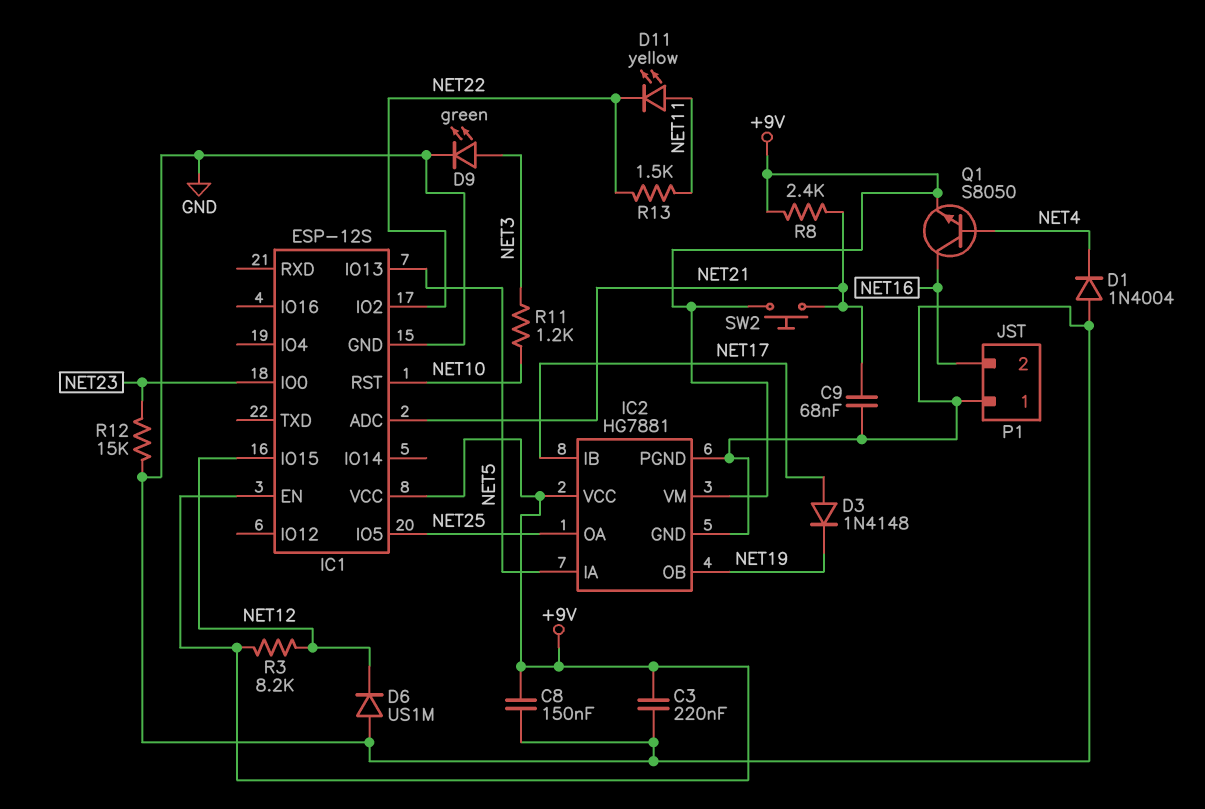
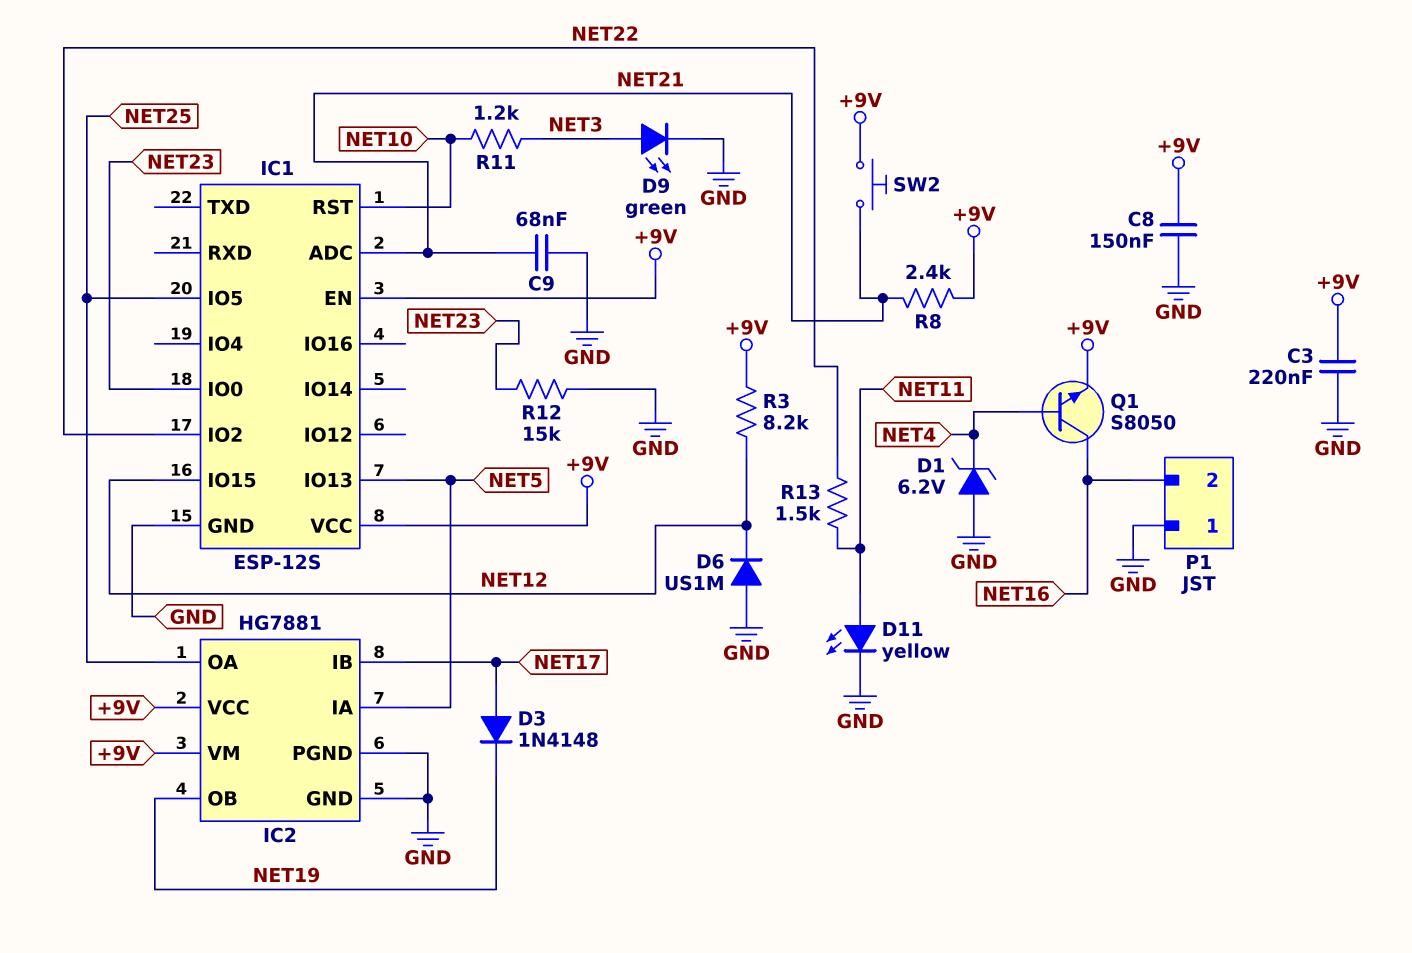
D1: diode 1N4004 (A GND, K NET4) -> zener 6.2V (A GND, K NET4)
D11: LED yellow (A NET11, K NET22) -> LED yellow (A NET11, K GND)

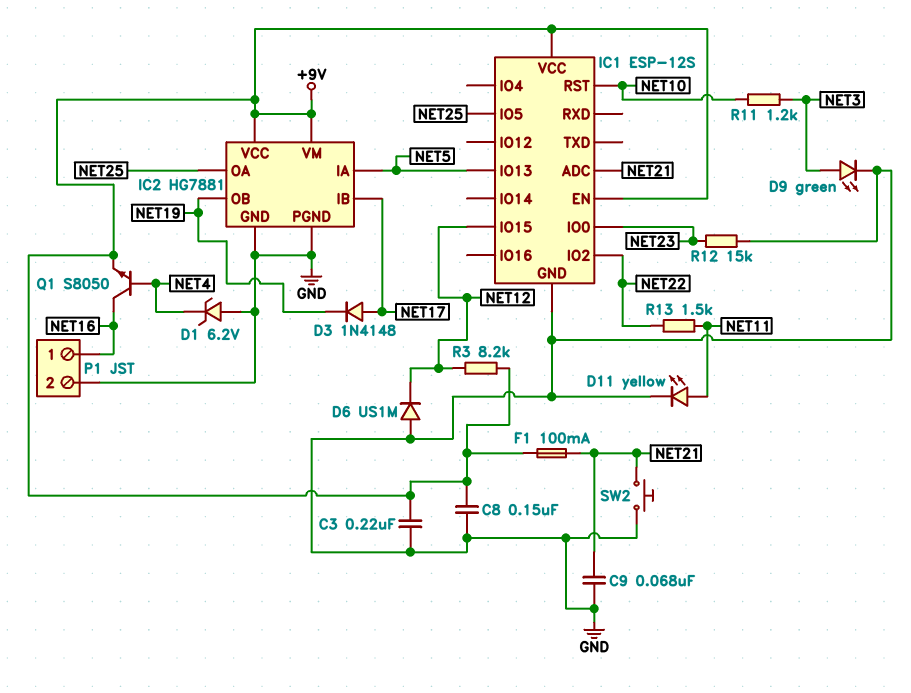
F1: none -> 100mA (+9V, NET21)
P1 pin 1: GND -> NET16
P1 pin 2: NET16 -> GND
R8: 2.4k (+9V, NET21) -> none
SW2: button (+9V, NET21) -> button (GND, NET21)

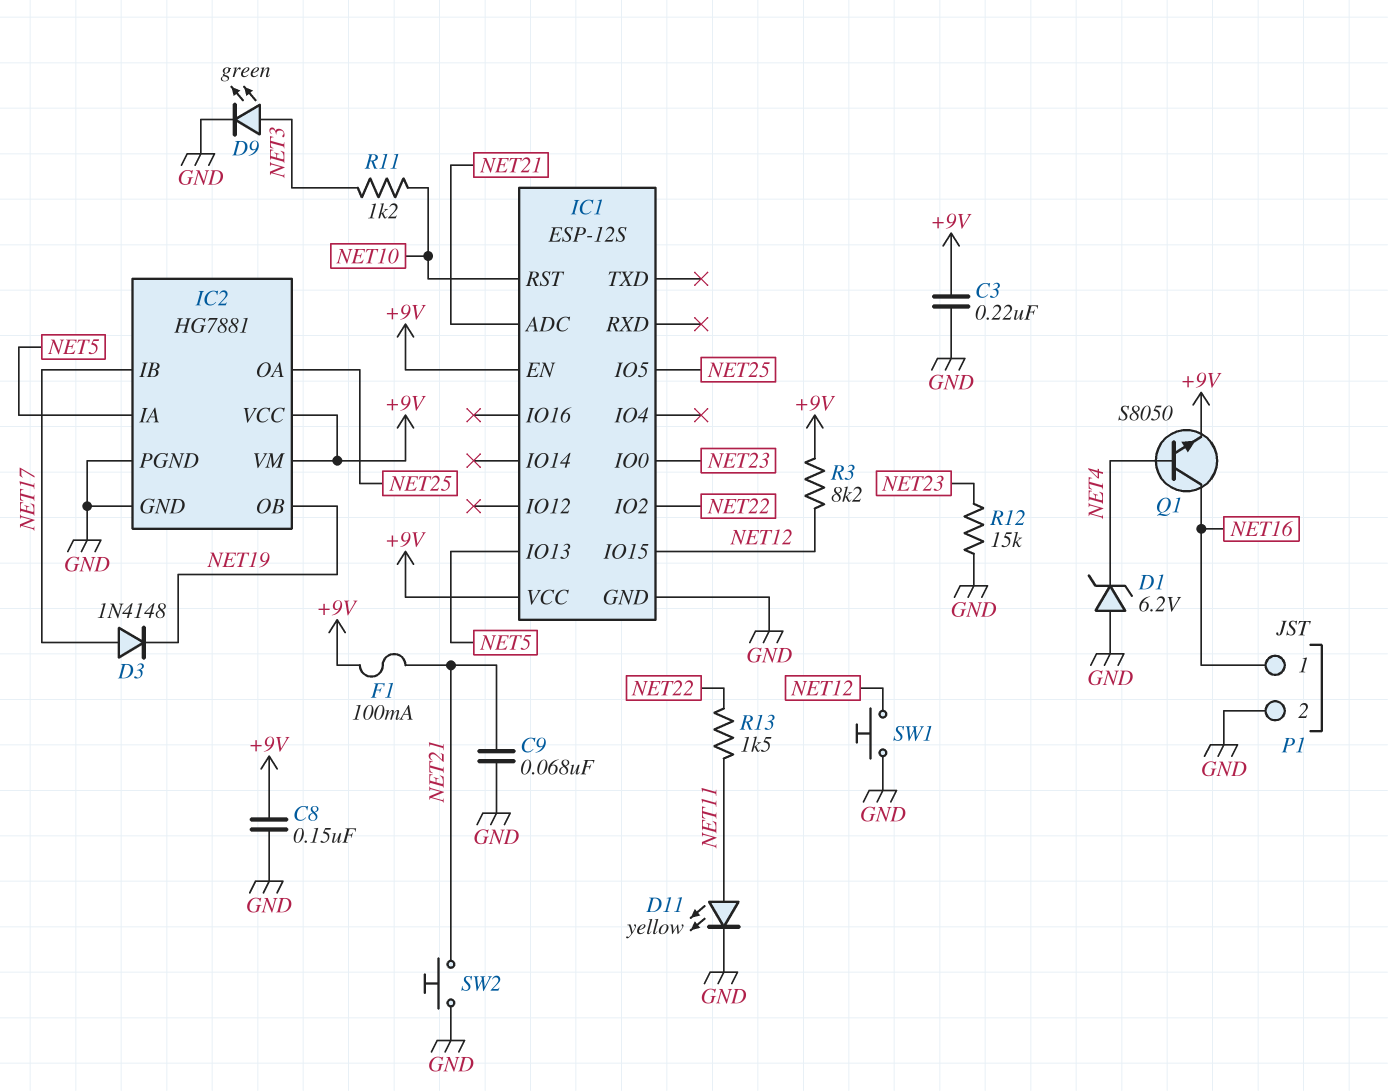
D6: diode US1M (A GND, K NET12) -> none
SW1: none -> button (GND, NET12)

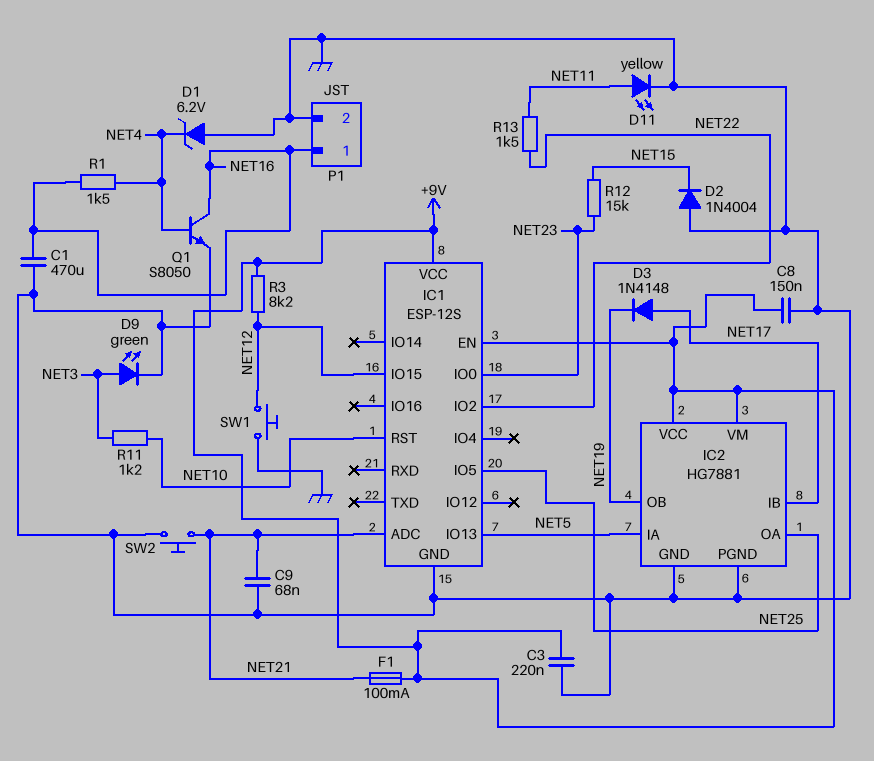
C1: none -> 470uF (GND, NET16)
D2: none -> diode 1N4004 (A GND, K NET15)
Q1: NPN S8050 (B NET4, C NET16, E +9V) -> NPN S8050 (B NET4, C NET16, E GND)
R1: none -> 1.5k (NET4, NET16)
R12: 15k (GND, NET23) -> 15k (NET15, NET23)

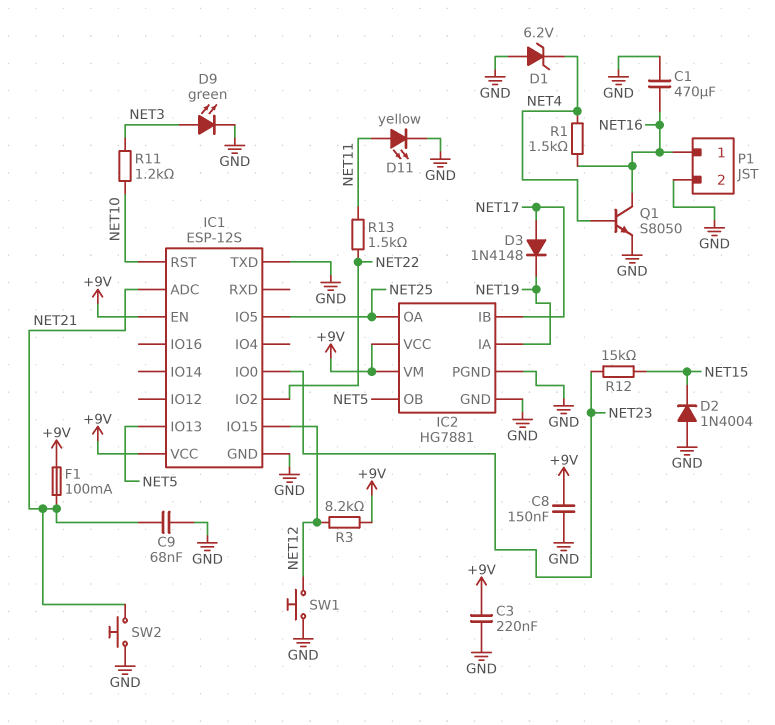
IC1 pin TXD: none -> GND
IC2 pin IA: NET5 -> NET19
IC2 pin OB: NET19 -> NET5

